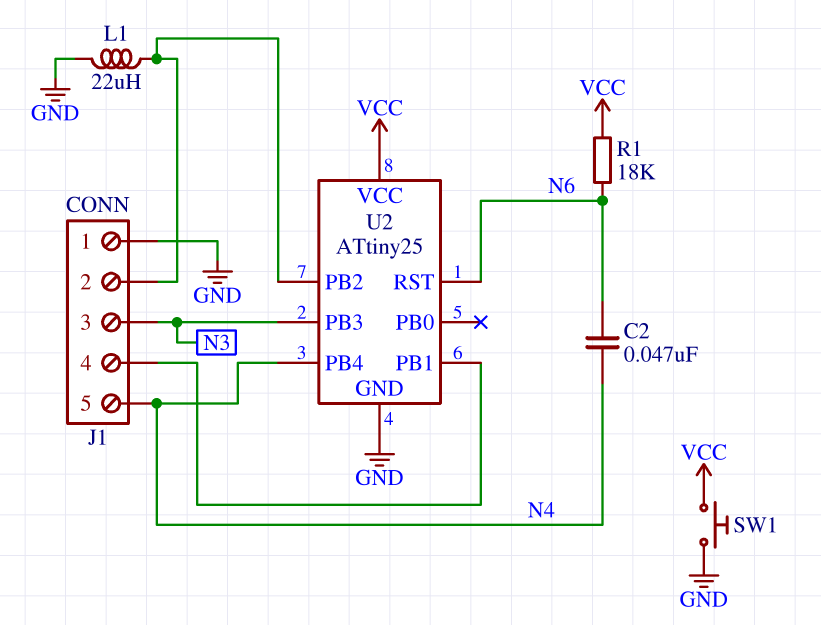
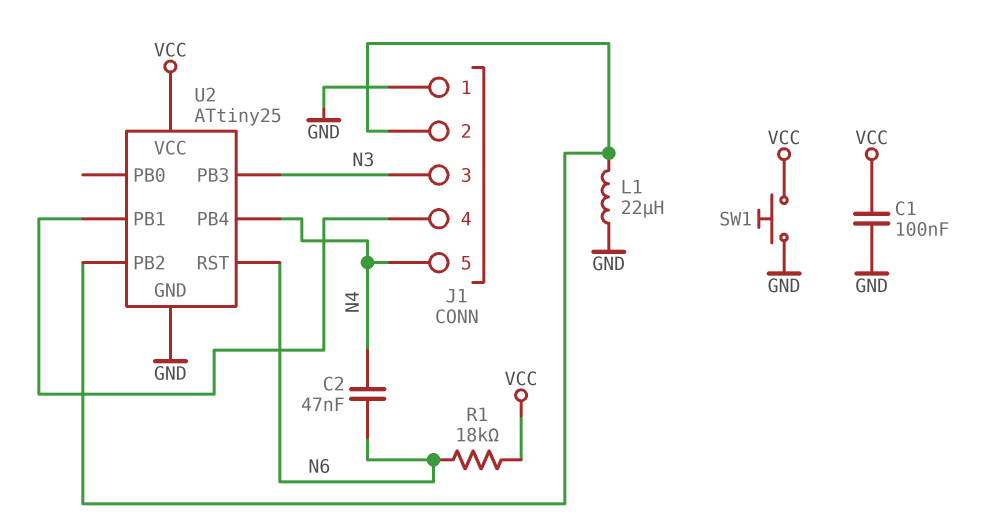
C1: none -> 100nF (GND, VCC)

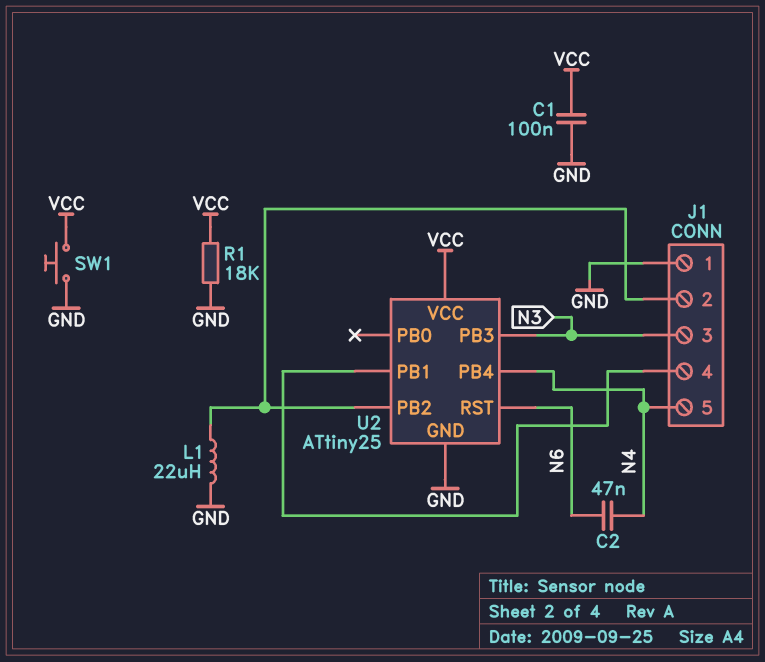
R1: 18k (N6, VCC) -> 18k (GND, VCC)

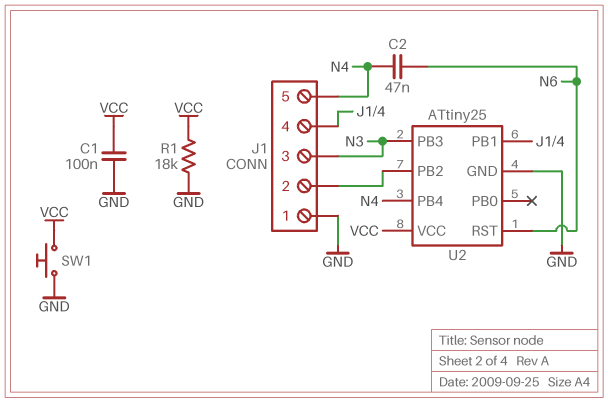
L1: 22uH (GND, J1/2) -> none

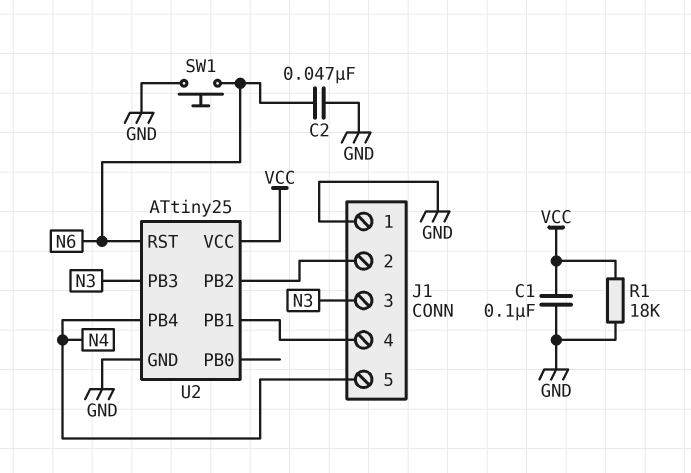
C2: 47nF (N4, N6) -> 47nF (GND, N6)
SW1: button (GND, VCC) -> button (GND, N6)

